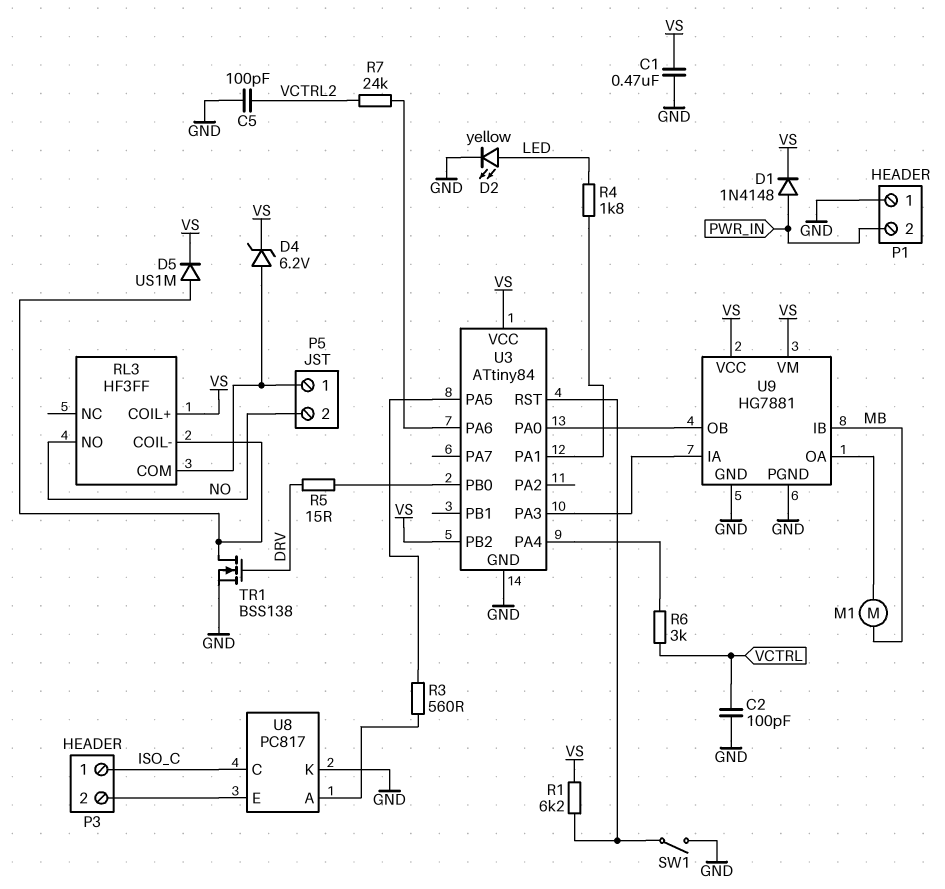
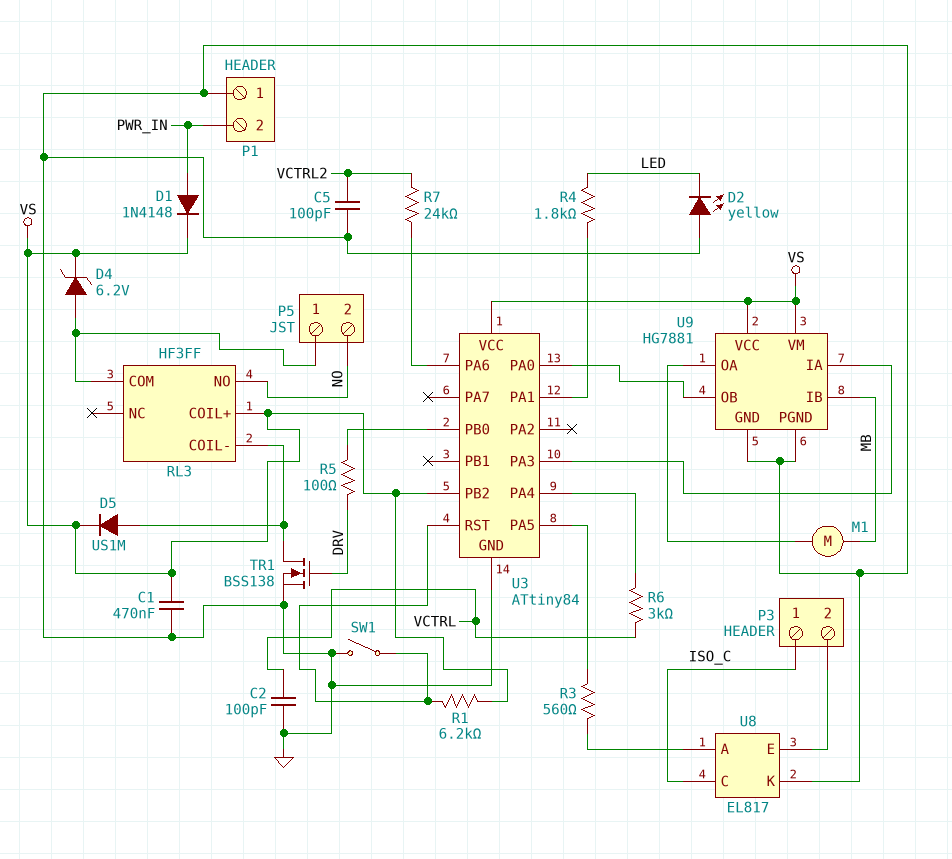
D2: LED yellow (A LED, K GND) -> LED yellow (A GND, K LED)
R5: 15 (DRV, U3/PB0) -> 100 (DRV, U3/PB0)
U8: PC817 -> EL817

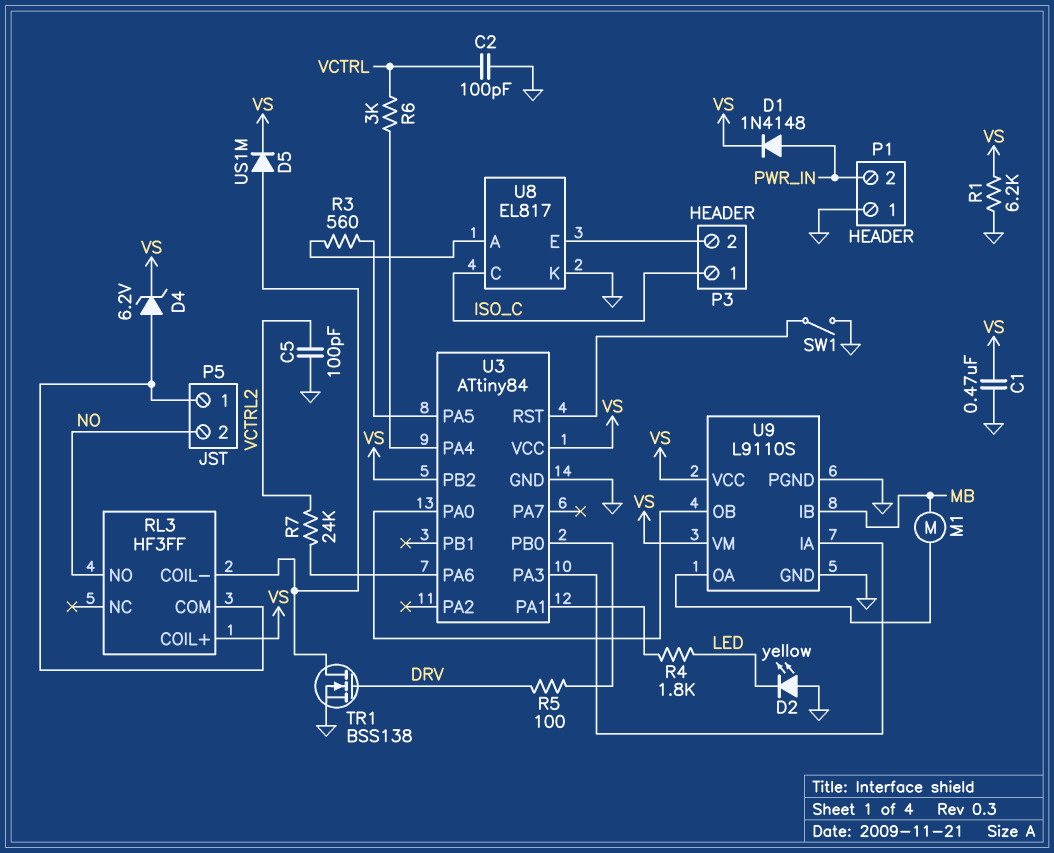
R1: 6.2k (U3/RST, VS) -> 6.2k (GND, VS)
U9: HG7881 -> L9110S

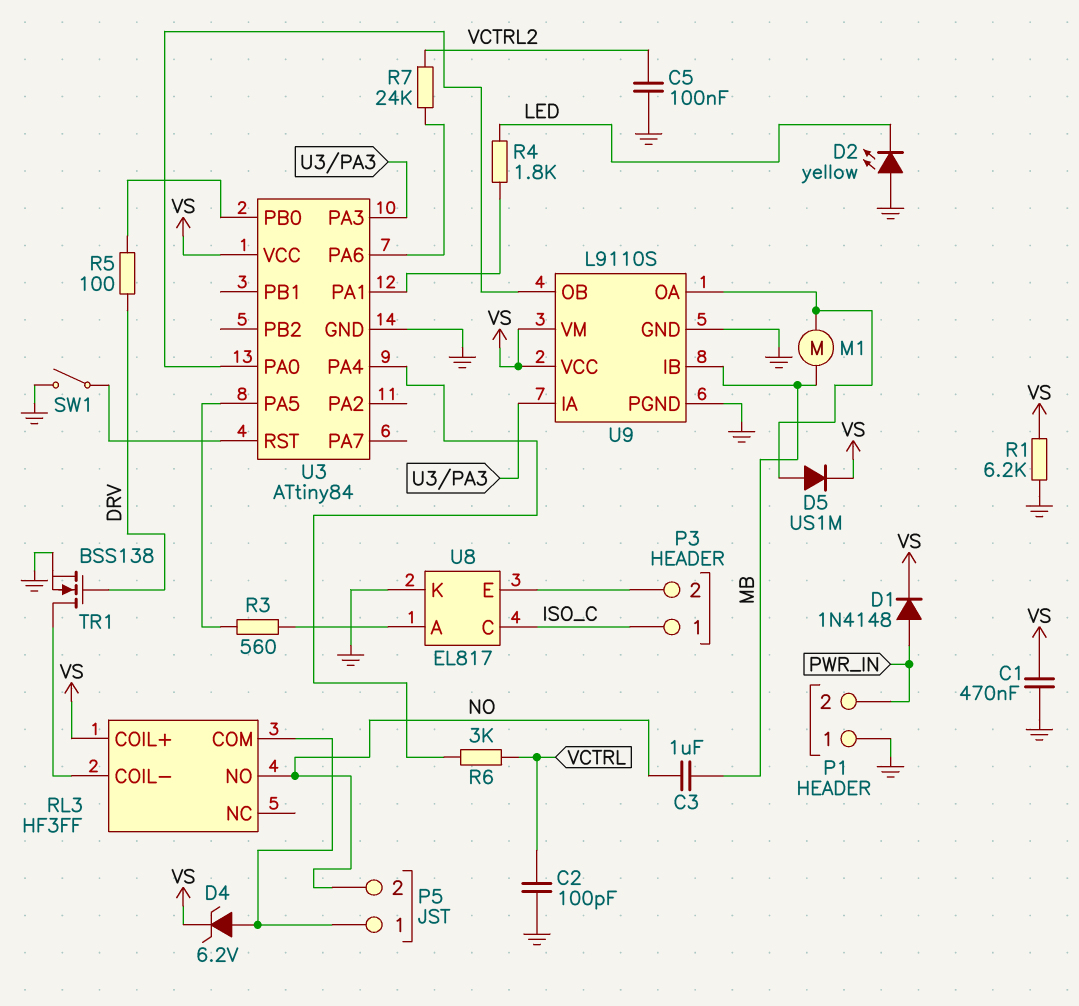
C3: none -> 1uF (MB, NO)
C5: 100pF (GND, VCTRL2) -> 100nF (GND, VCTRL2)
D5: diode US1M (A RL3/COIL-, K VS) -> diode US1M (A U9/OA, K VS)
U3 pin PB2: VS -> none

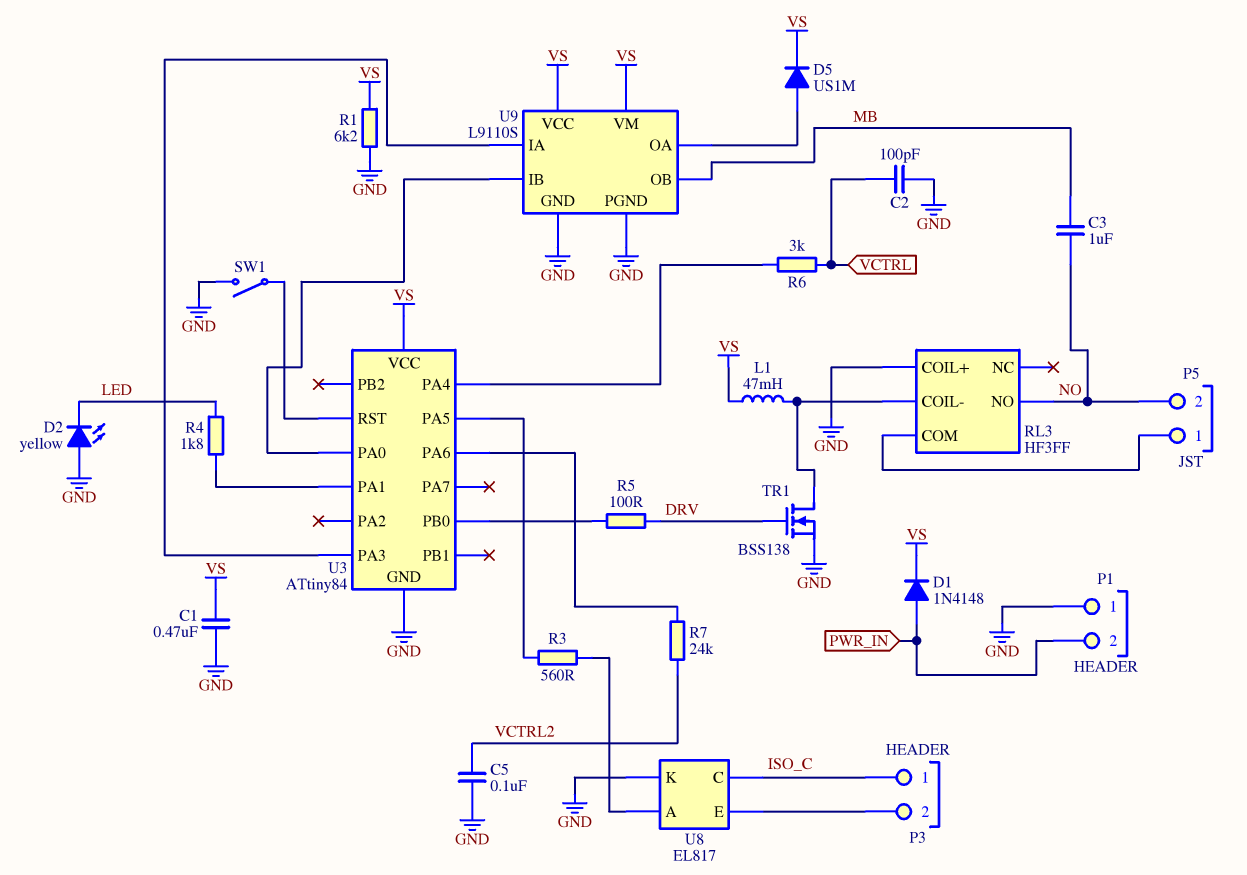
D4: zener 6.2V (A P5/1, K VS) -> none
L1: none -> 47mH (RL3/COIL-, VS)
M1: motor (MB, U9/OA) -> none
RL3 pin COIL+: VS -> GND
U9 pin IB: MB -> U3/PA0
U9 pin OB: U3/PA0 -> MB

